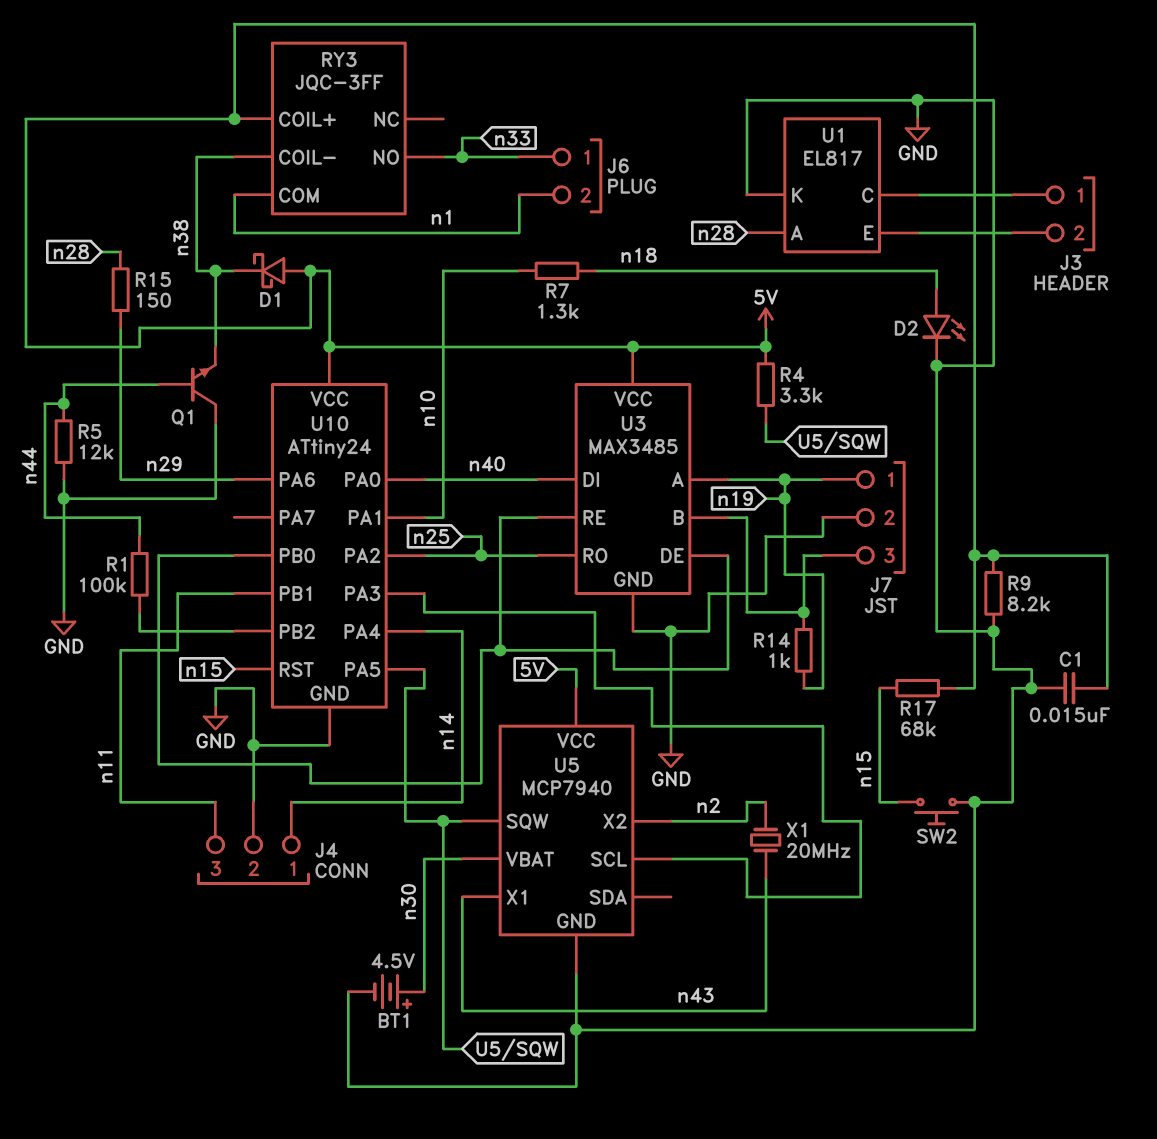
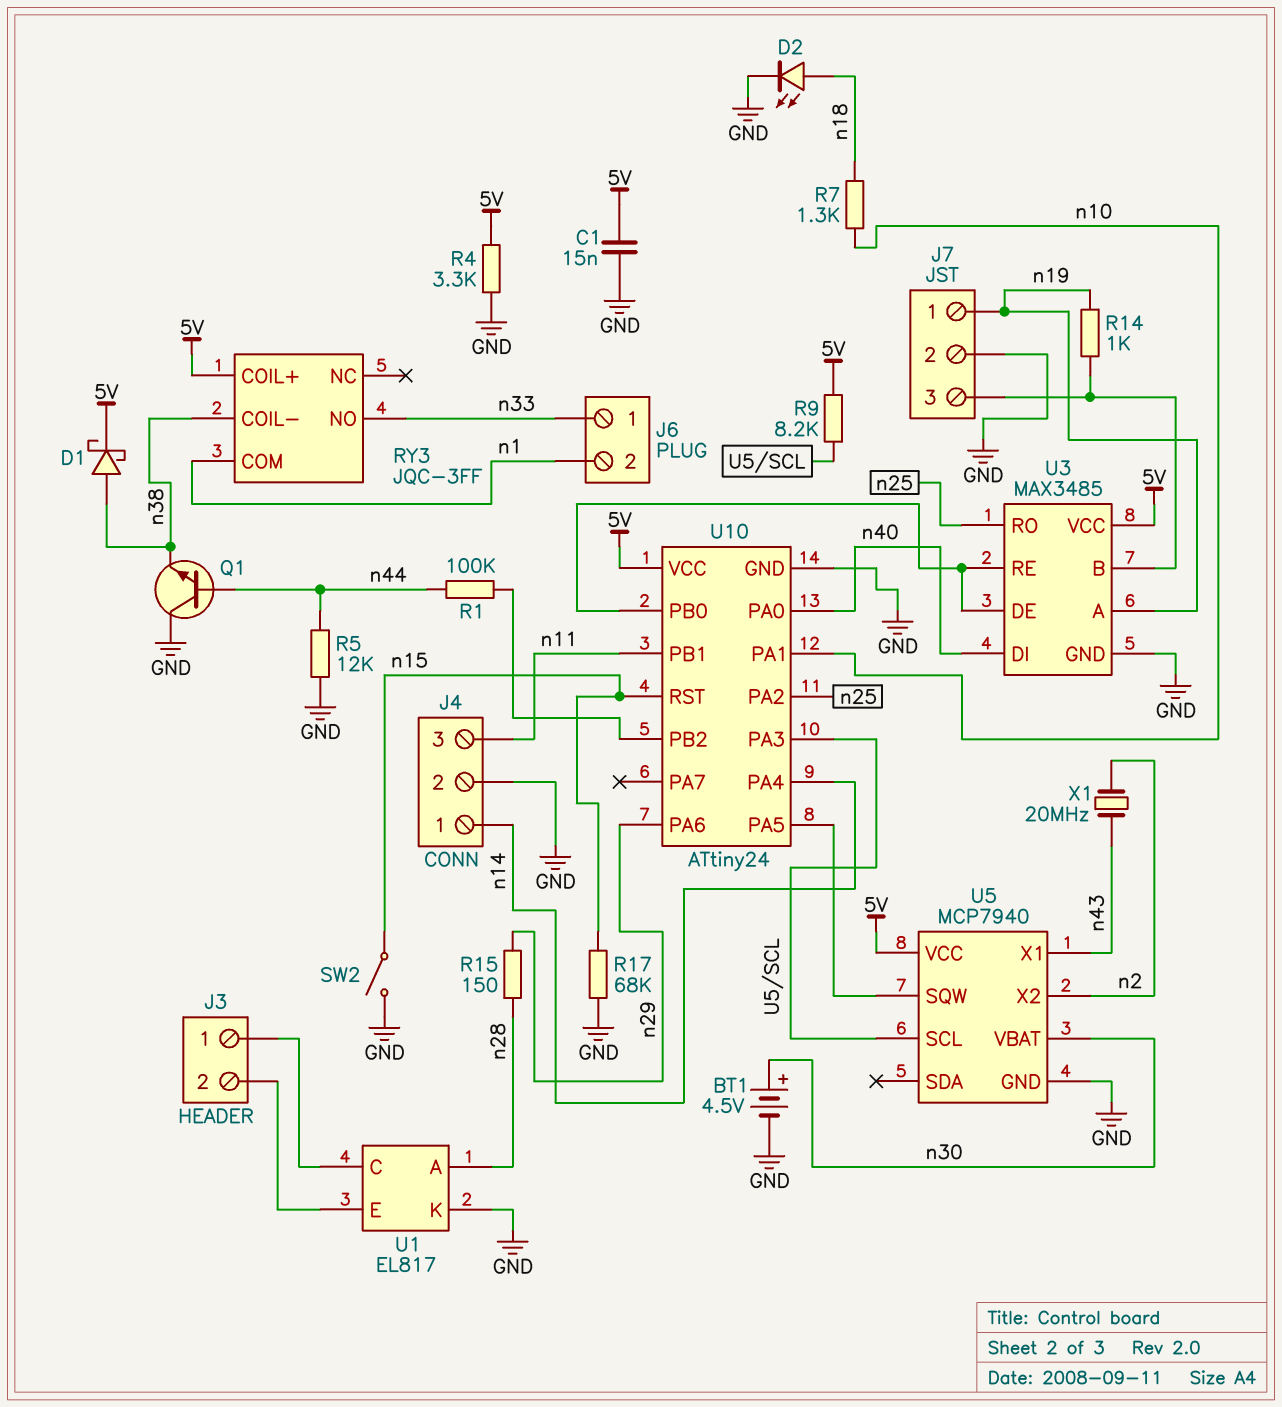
D1: schottky (A 5V, K n38) -> schottky (A n38, K 5V)
R4: 3.3k (5V, U5/SQW) -> 3.3k (5V, GND)
R9: 8.2k (5V, GND) -> 8.2k (5V, U5/SCL)
R17: 68k (5V, n15) -> 68k (GND, n15)
SW2: button (GND, n15) -> switch (GND, n15)

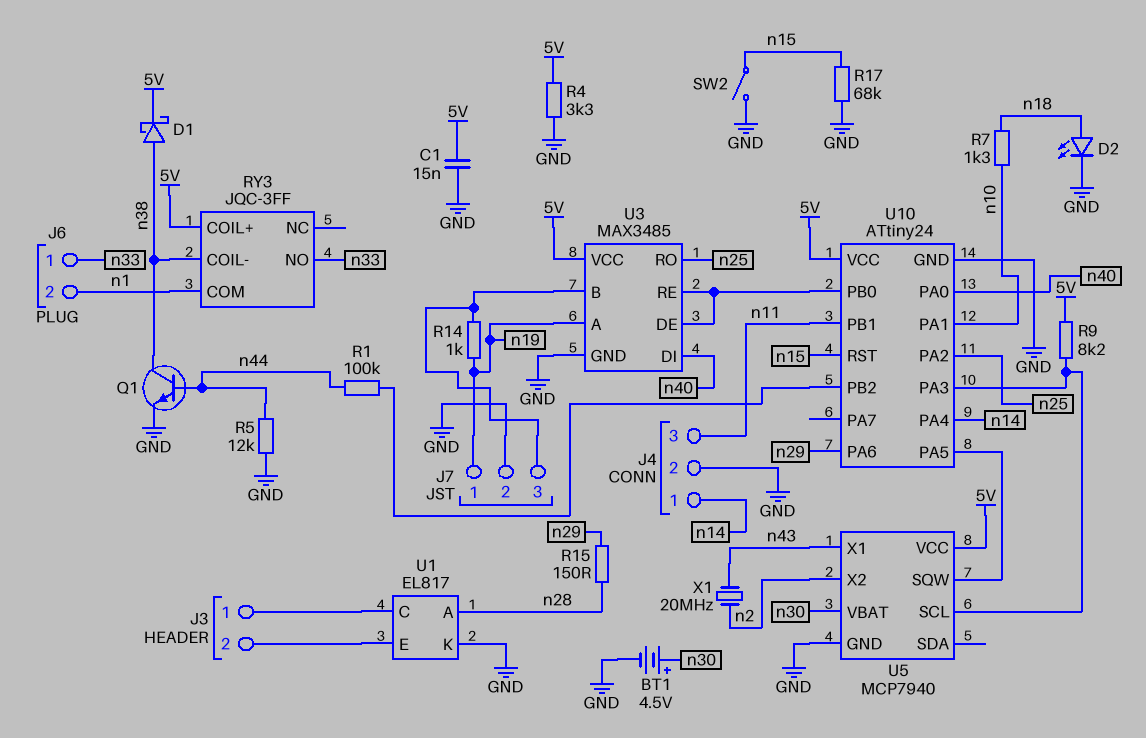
Q1: NPN (B n44, C GND, E n38) -> NPN (B n44, C n38, E GND)

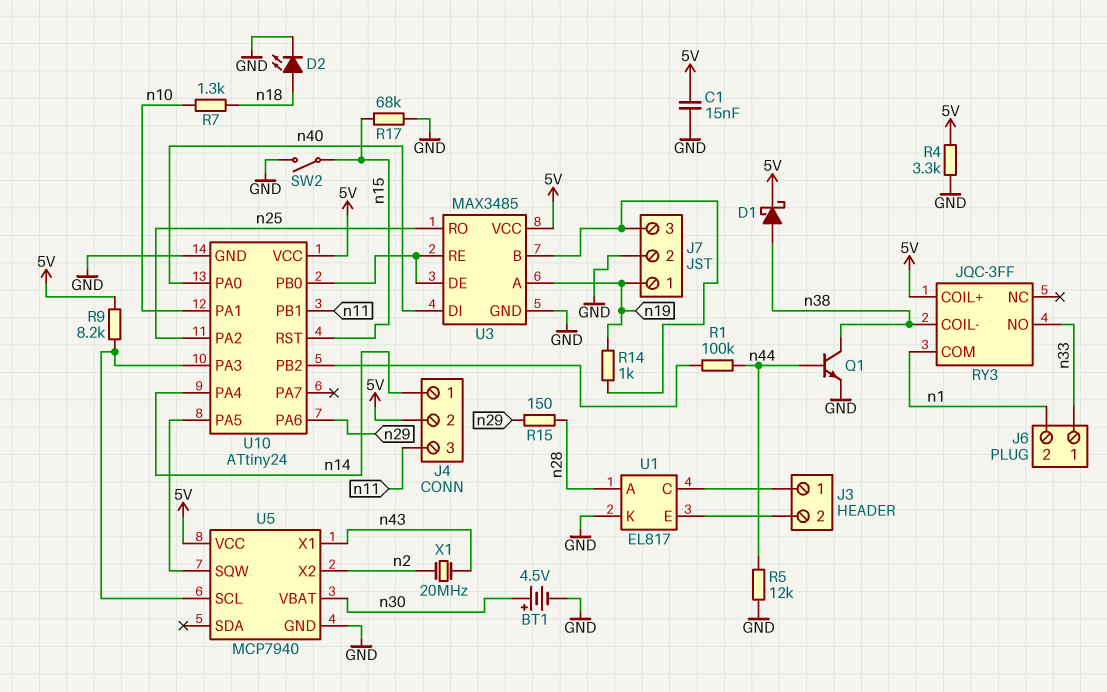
J4 pin 2: GND -> 5V

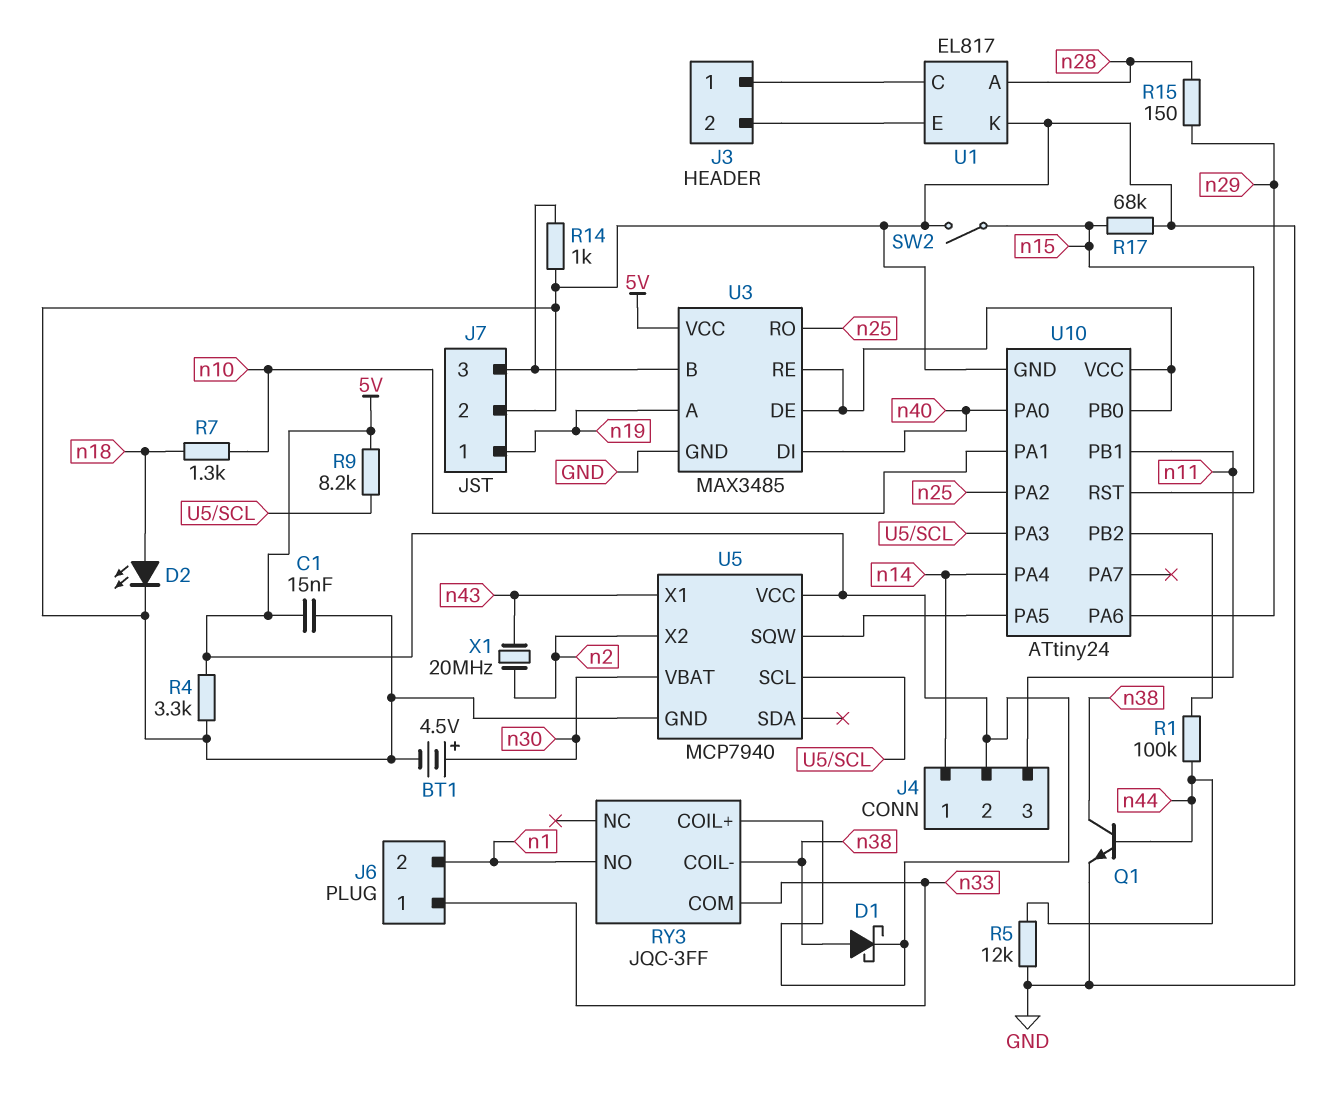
R14: 1k (J7/3, n19) -> 1k (GND, J7/3)
RY3 pin COM: n1 -> n33
RY3 pin NO: n33 -> n1
U10 pin VCC: 5V -> U3/DE

